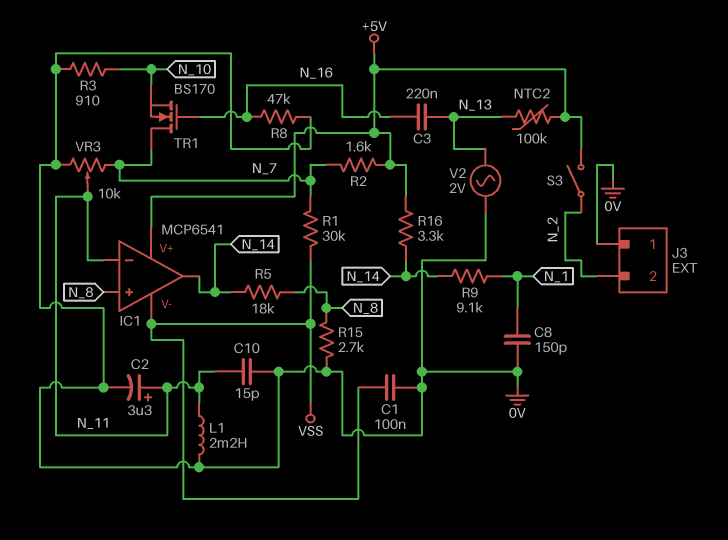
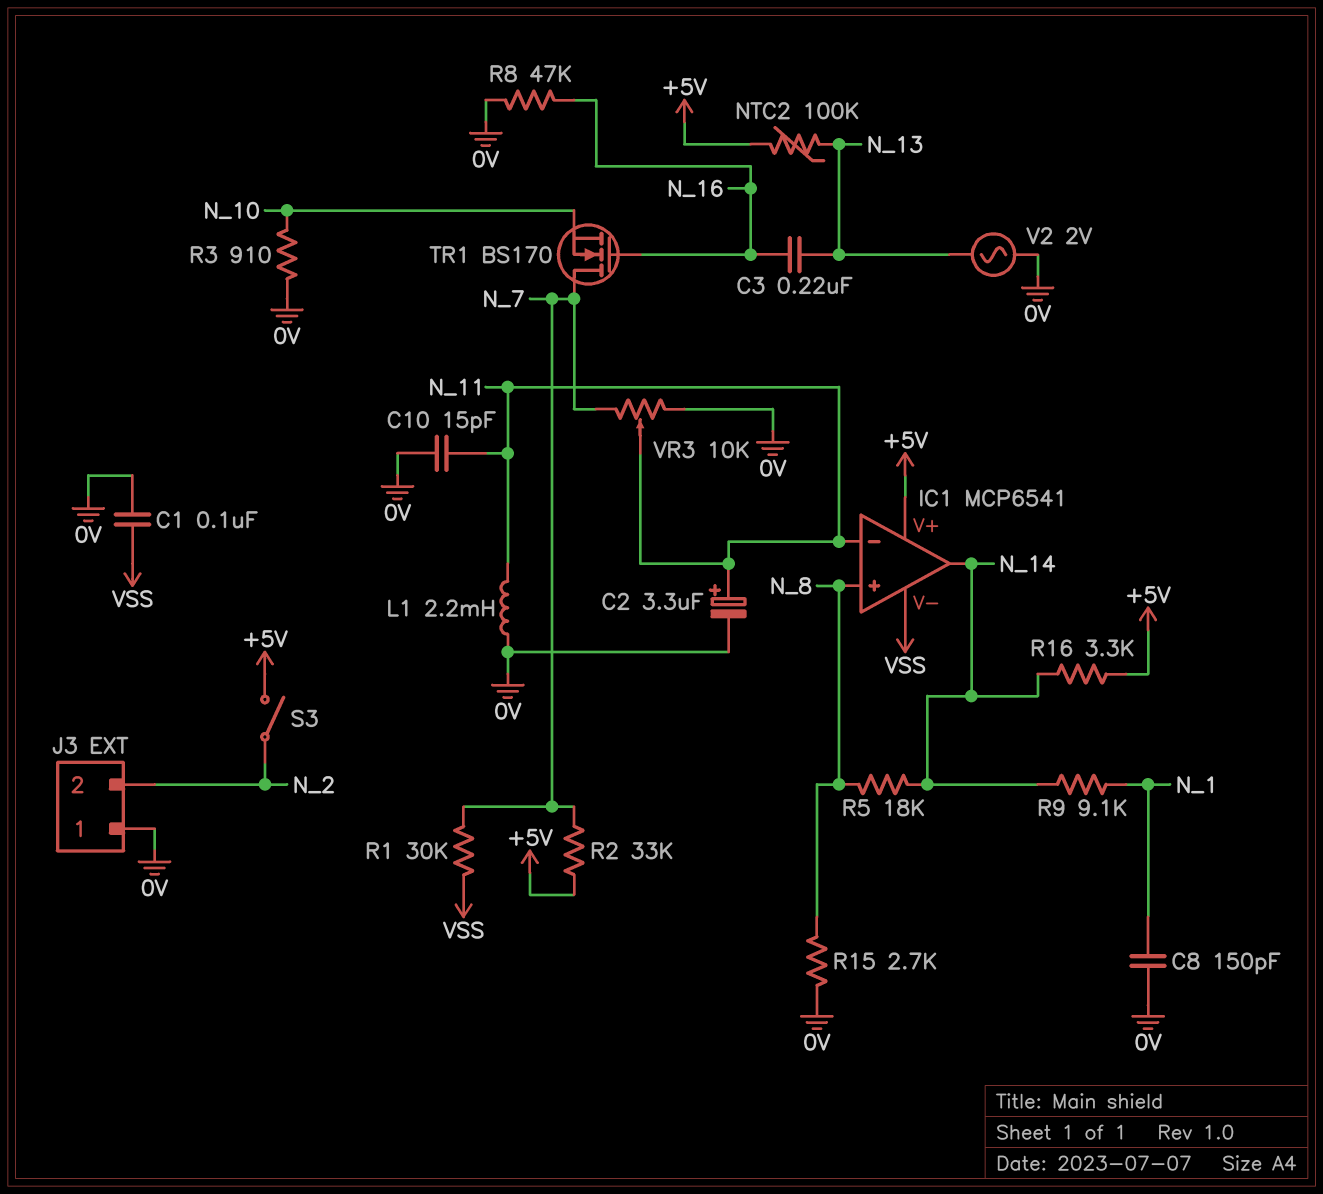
R2: 1.6k (+5V, N_7) -> 33k (+5V, N_7)

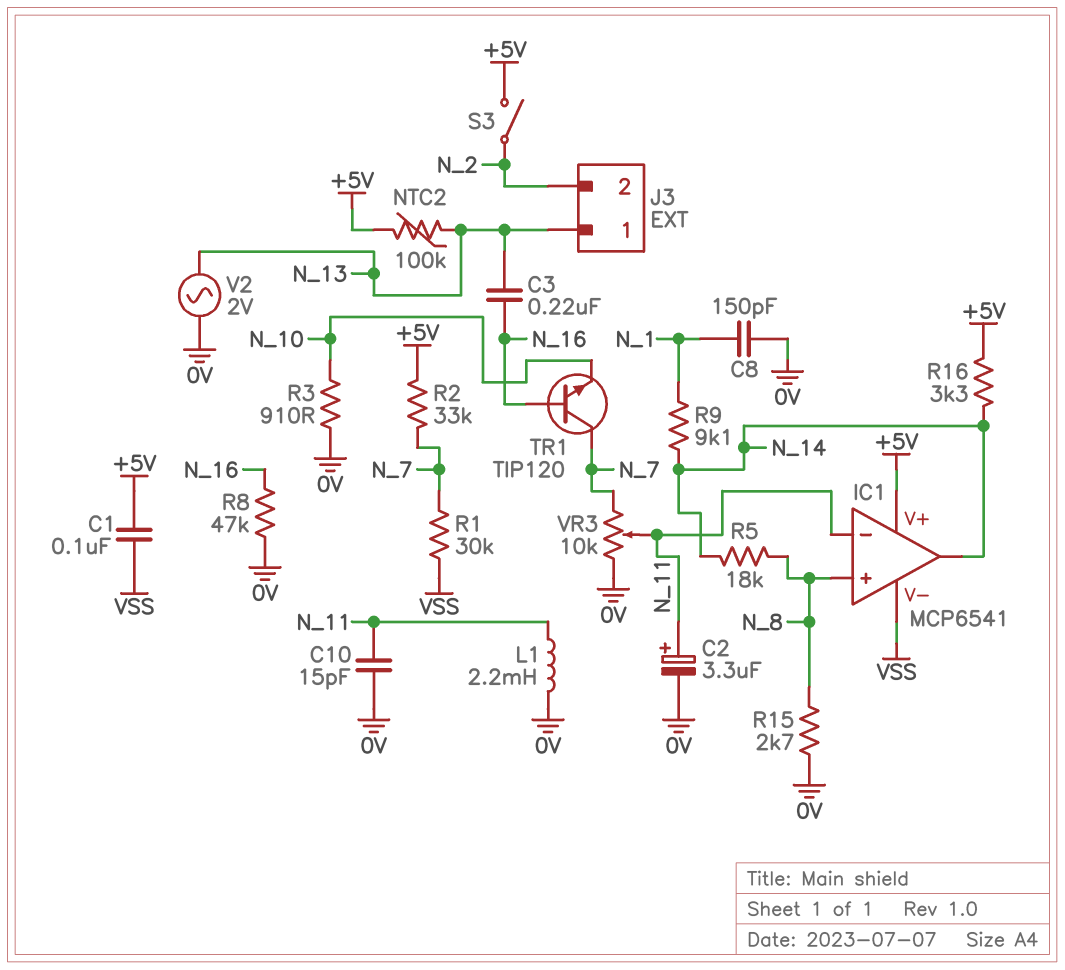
C1: 100nF (0V, VSS) -> 100nF (+5V, VSS)
J3 pin 1: 0V -> N_13
TR1: NMOS BS170 (G N_16, D N_7, S N_10) -> NPN TIP120 (B N_16, C N_7, E N_10)

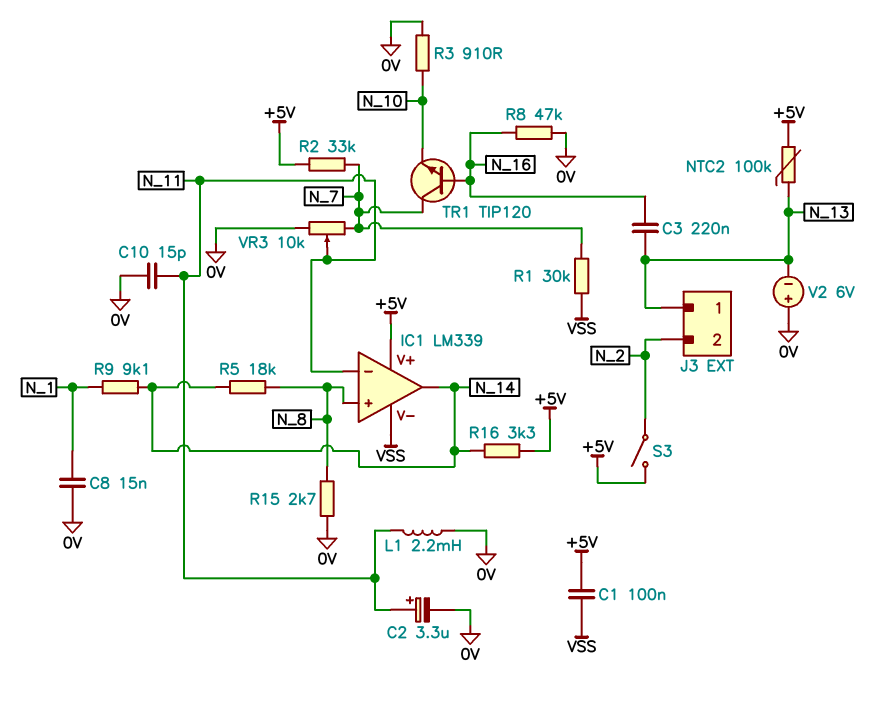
C8: 150pF (0V, N_1) -> 15nF (0V, N_1)
IC1: MCP6541 -> LM339
V2: AC 2V (0V, N_13) -> 6V (plus 0V, minus N_13)

